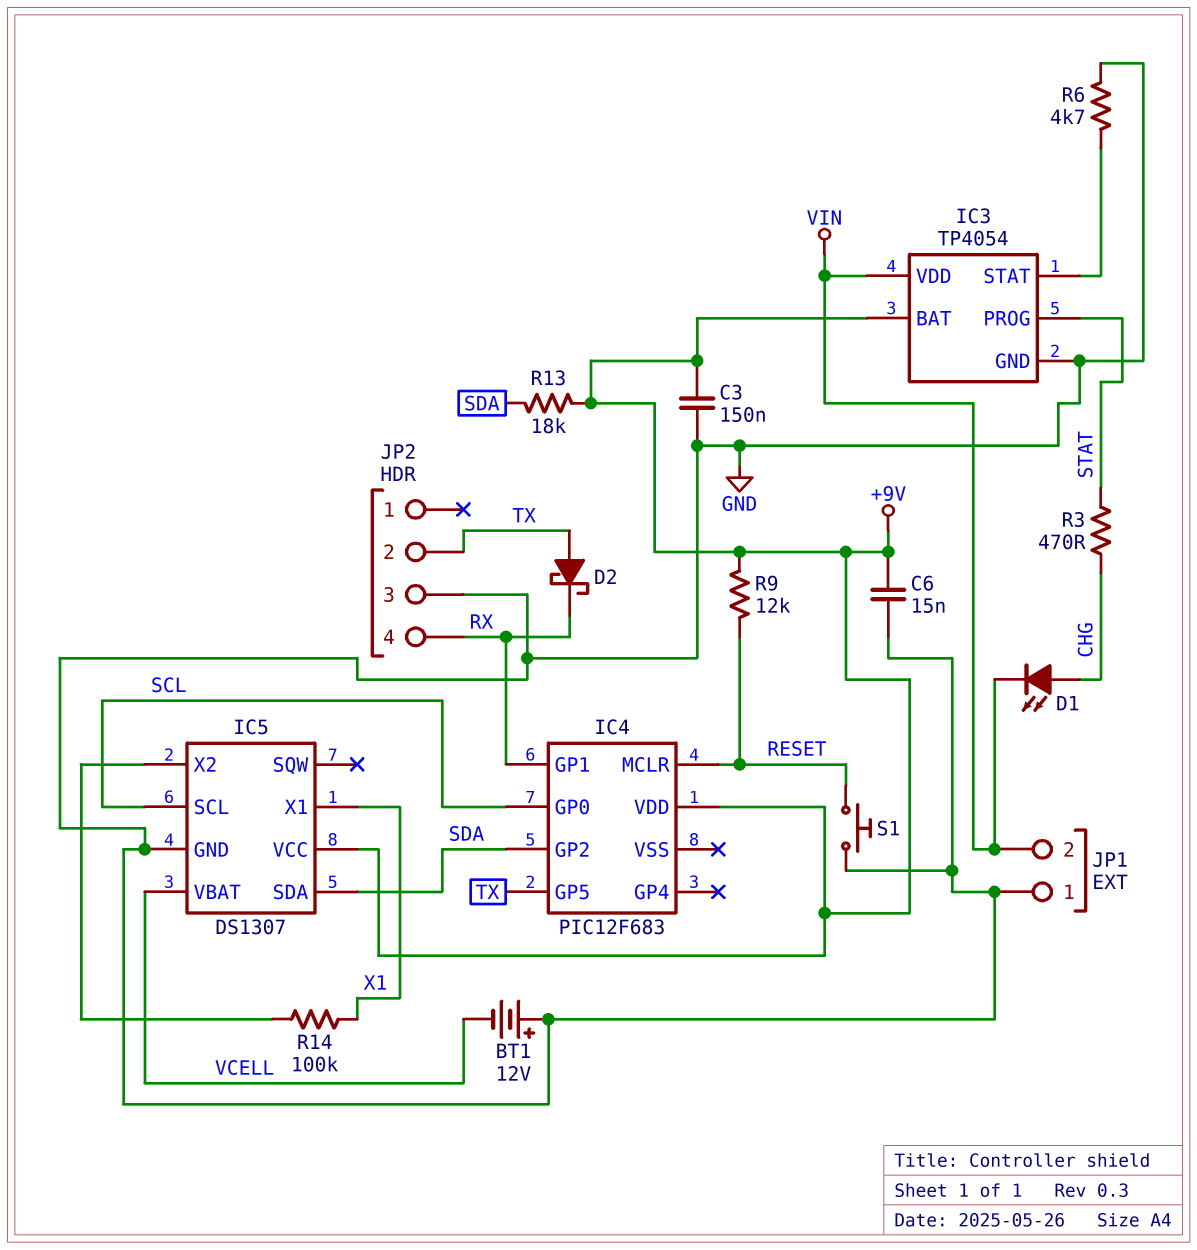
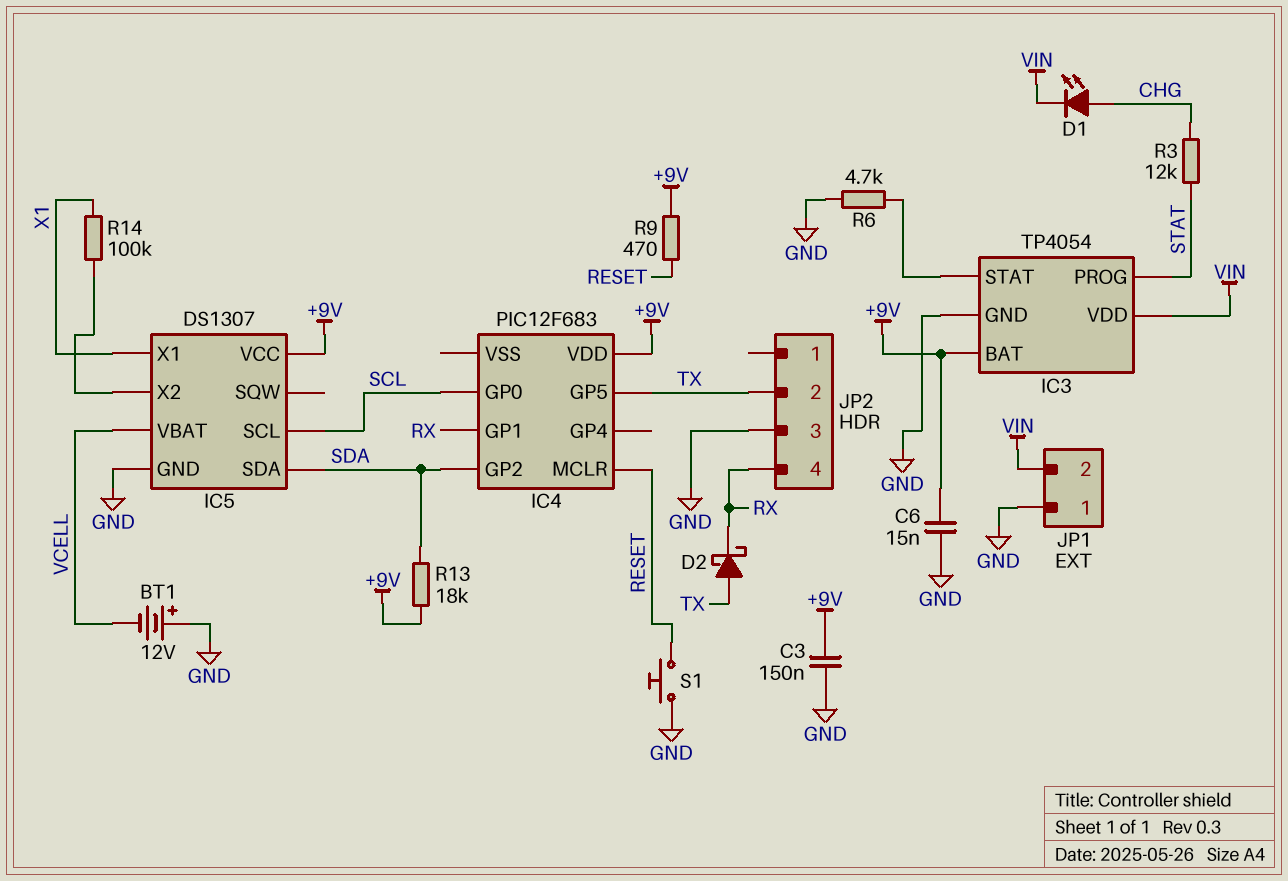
R3: 470 (CHG, STAT) -> 12k (CHG, STAT)
R9: 12k (+9V, RESET) -> 470 (+9V, RESET)

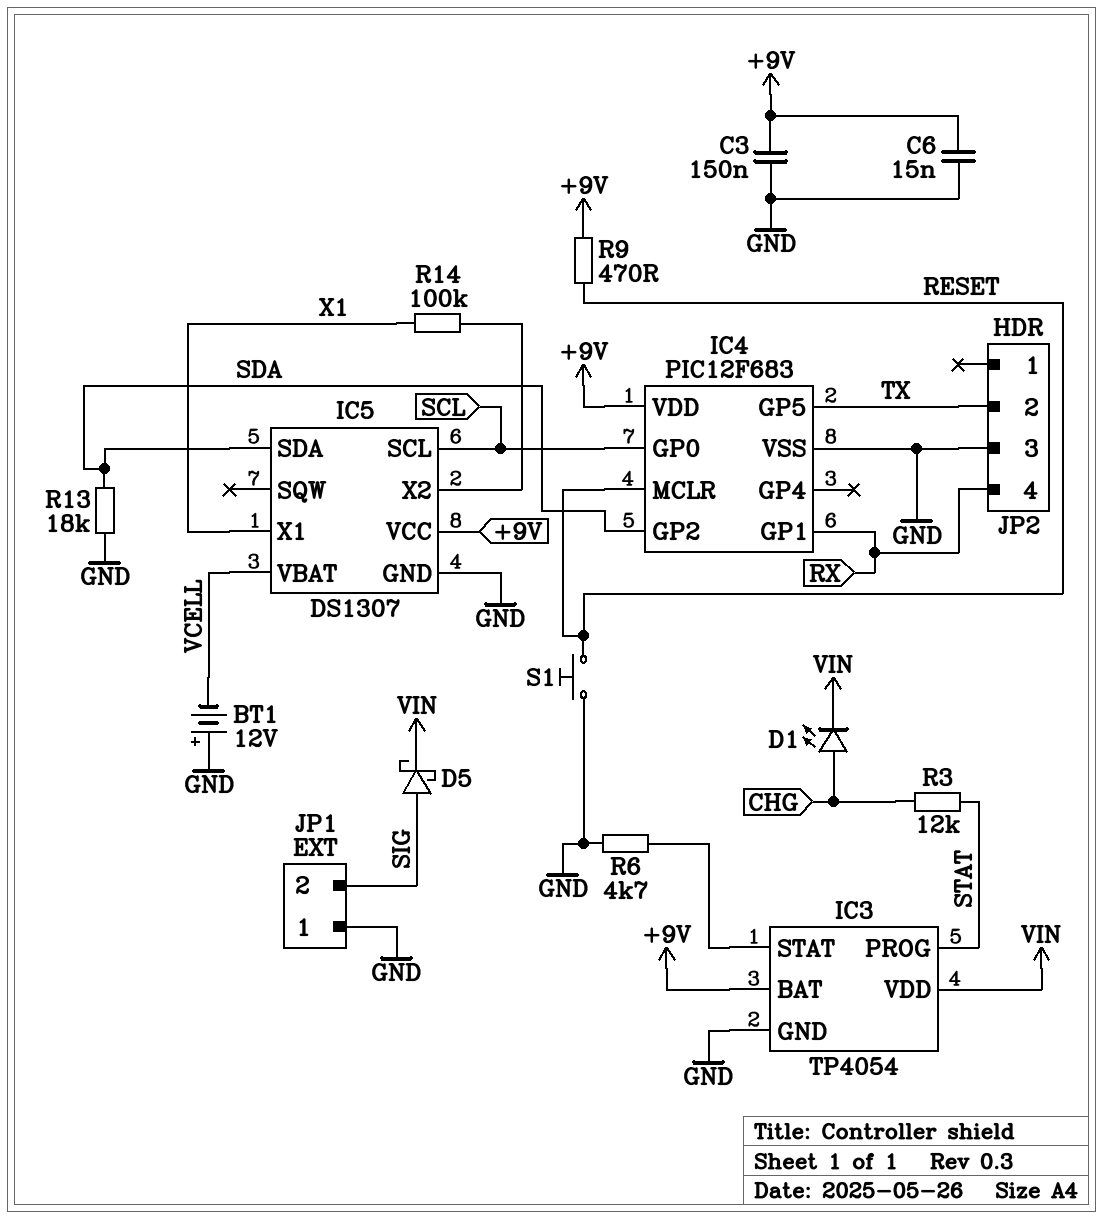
D2: schottky (A TX, K RX) -> none
D5: none -> schottky (A SIG, K VIN)
IC4 pin VSS: none -> GND
JP1 pin 2: VIN -> SIG
R13: 18k (+9V, SDA) -> 18k (GND, SDA)

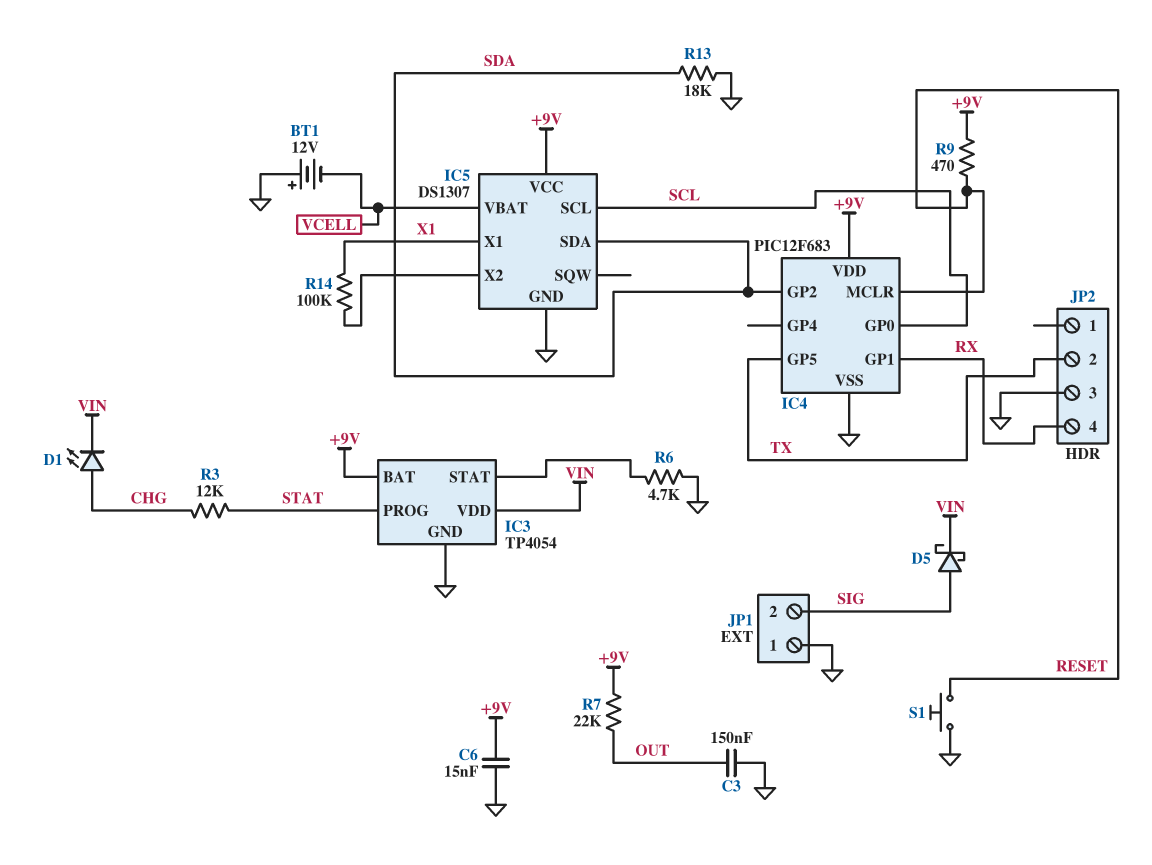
C3: 150nF (+9V, GND) -> 150nF (GND, OUT)
R7: none -> 22k (+9V, OUT)

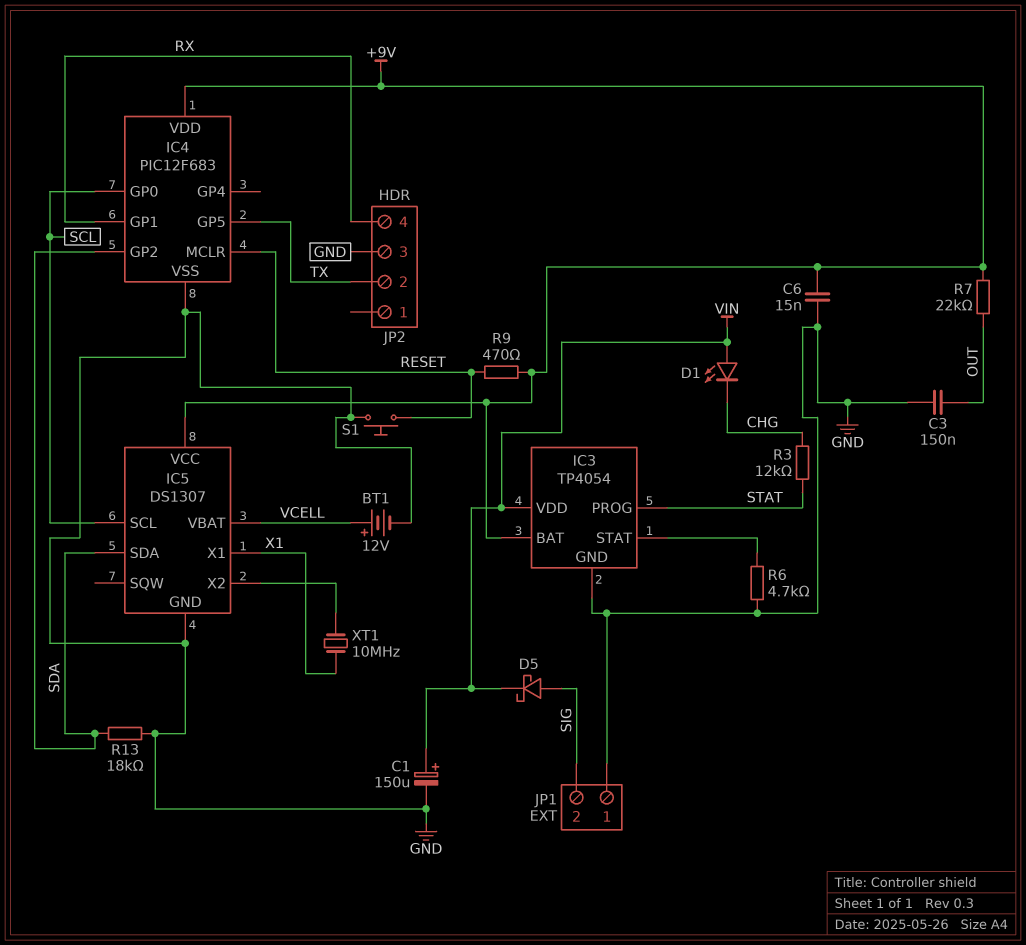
BT1: 12V (plus GND, minus VCELL) -> 12V (plus VCELL, minus GND)
C1: none -> 150uF (plus VIN, minus GND)
D1: LED (A CHG, K VIN) -> LED (A VIN, K CHG)
R14: 100k (IC5/X2, X1) -> none
XT1: none -> 10MHz (IC5/X2, X1)

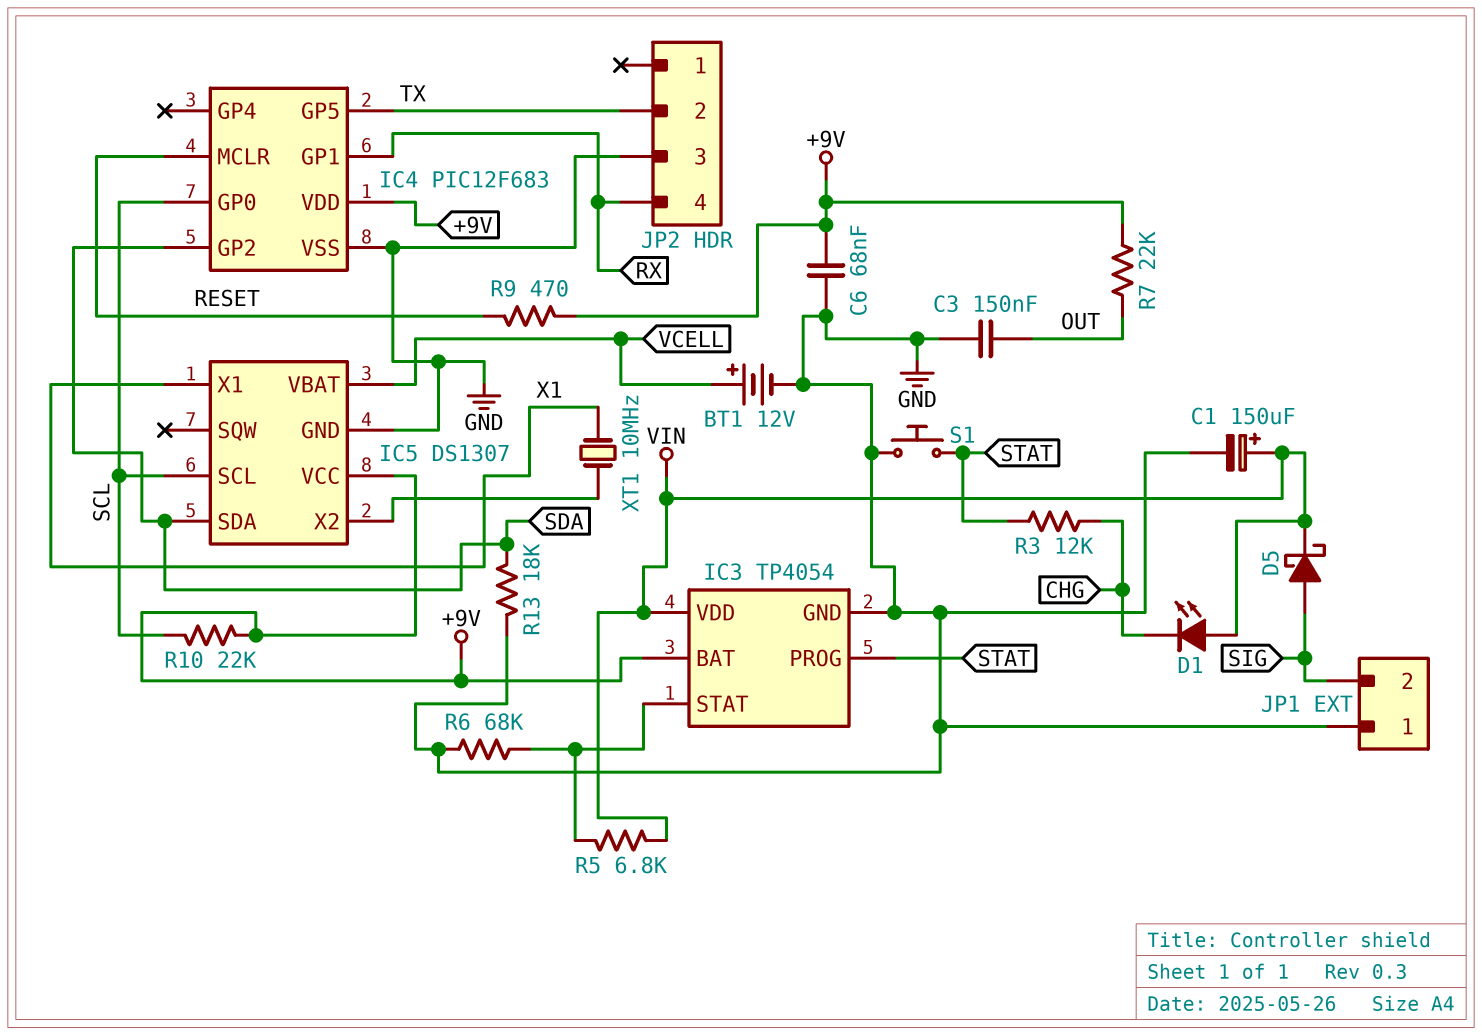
C6: 15nF (+9V, GND) -> 68nF (+9V, GND)
R5: none -> 6.8k (IC3/STAT, VIN)
R6: 4.7k (GND, IC3/STAT) -> 68k (GND, IC3/STAT)
R10: none -> 22k (+9V, SCL)
S1: button (GND, RESET) -> button (GND, STAT)

